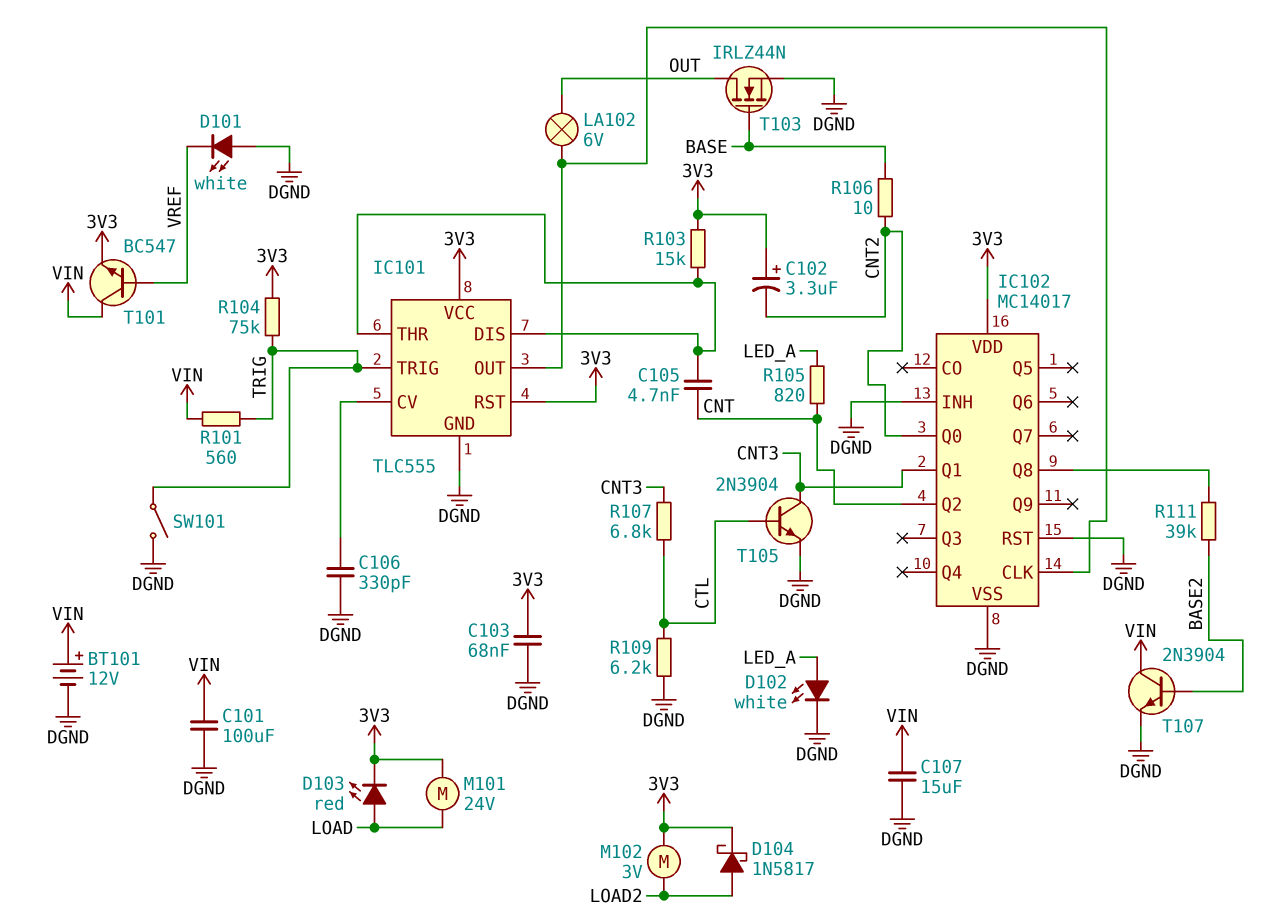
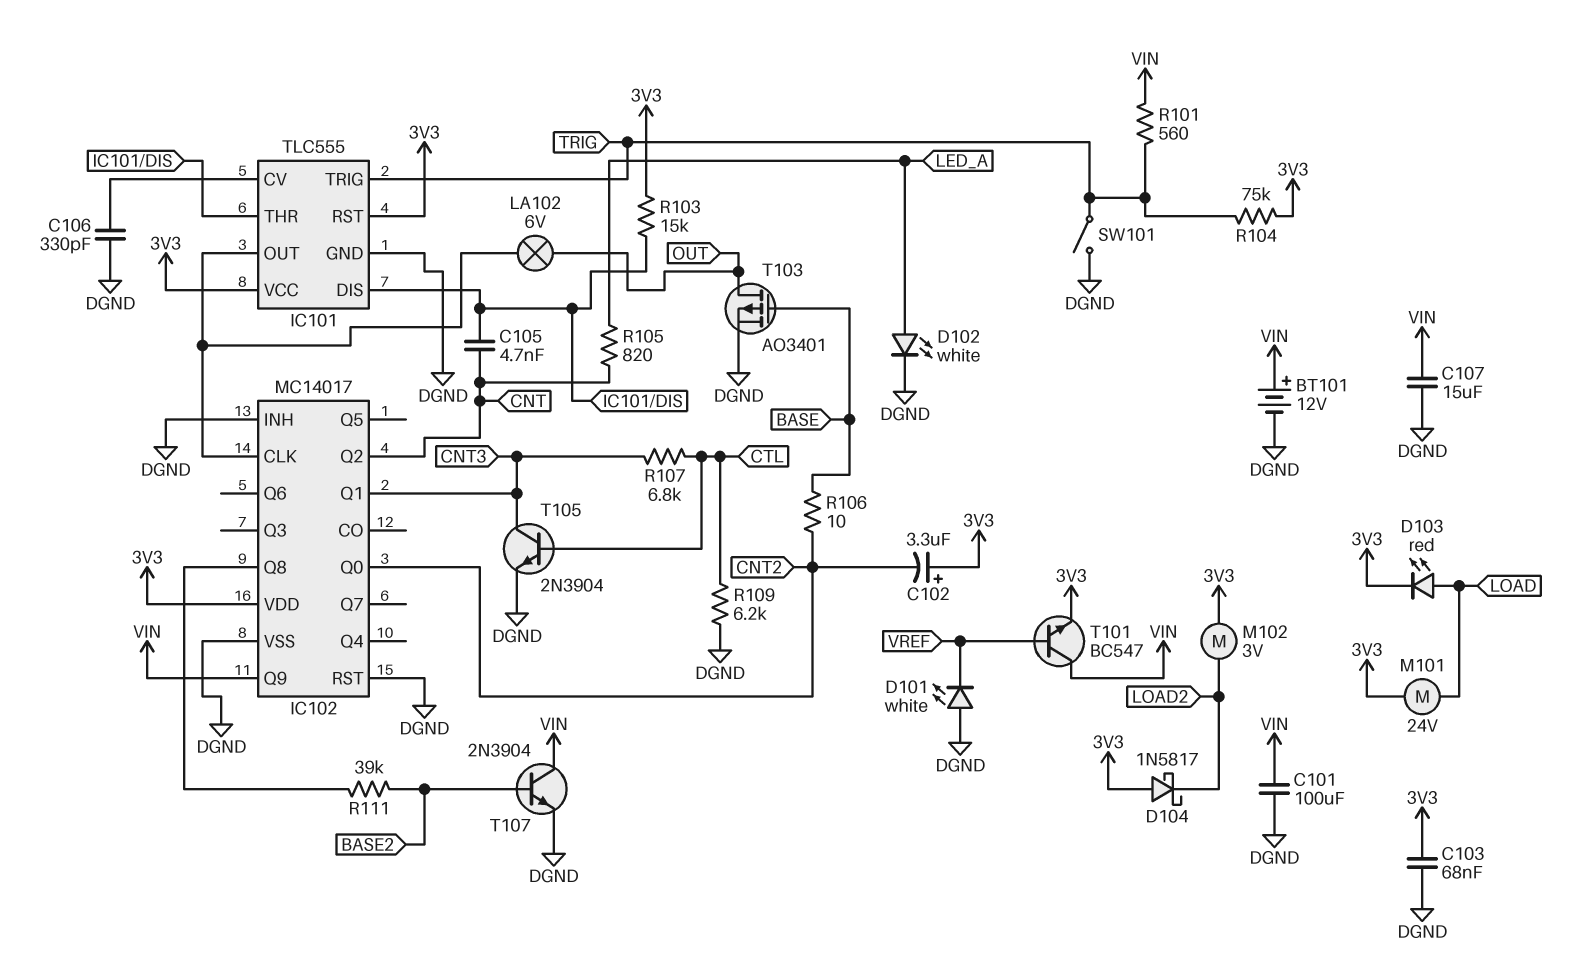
D104: schottky 1N5817 (A LOAD2, K 3V3) -> schottky 1N5817 (A 3V3, K LOAD2)
IC102 pin Q9: none -> VIN
T103: NMOS IRLZ44N (G BASE, D OUT, S DGND) -> PMOS AO3401 (G BASE, D OUT, S DGND)

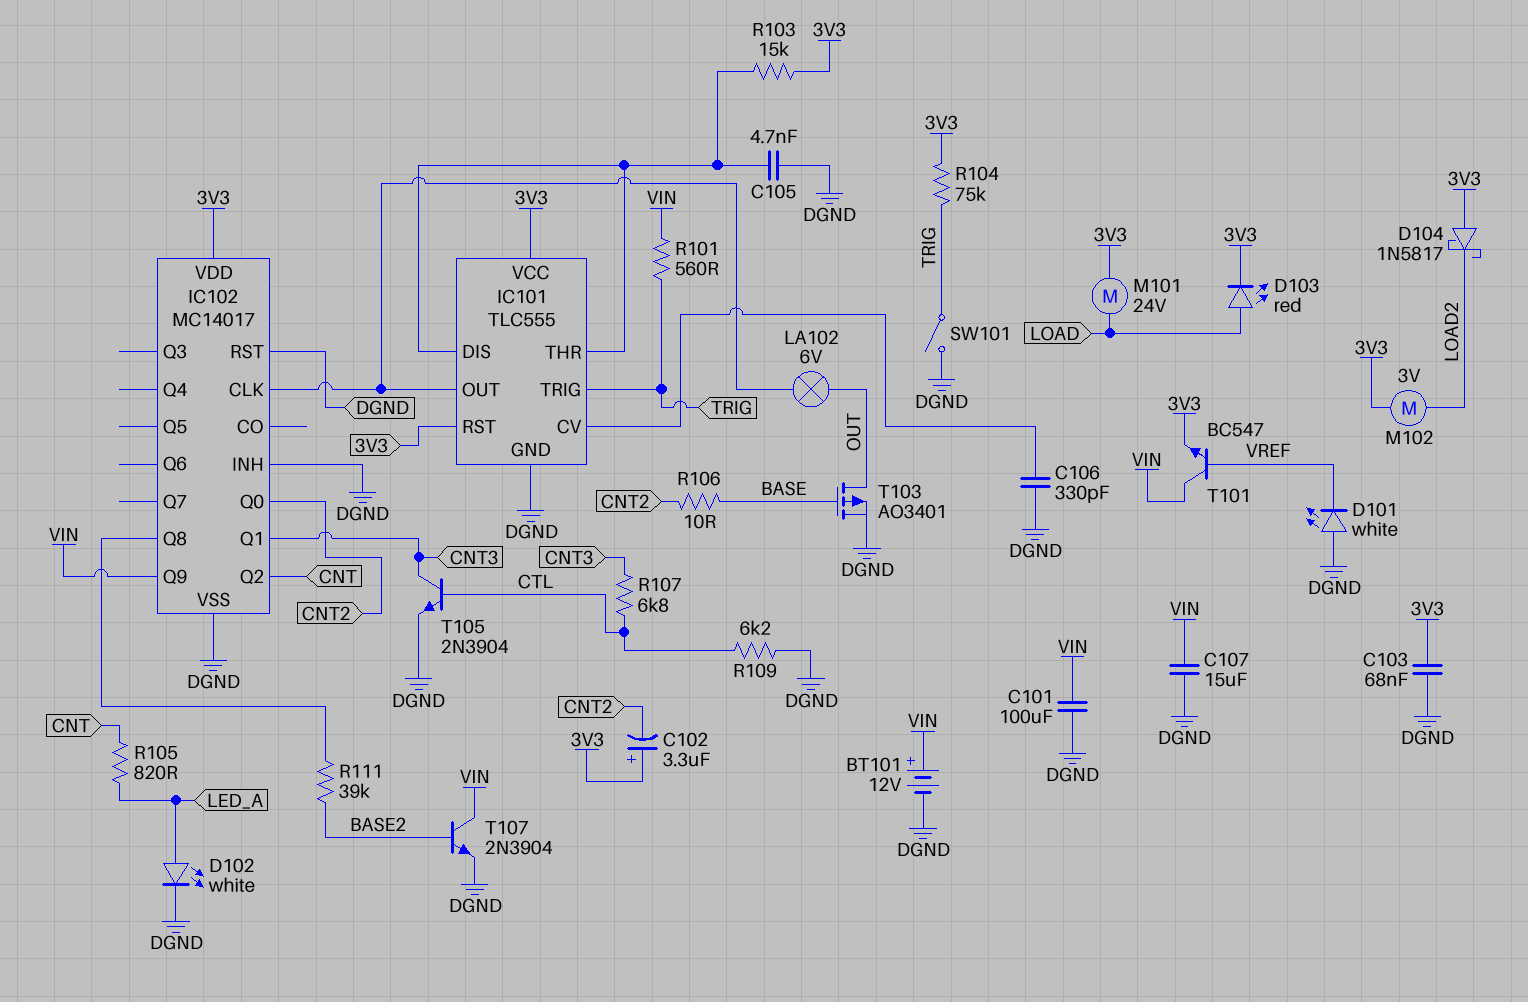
C105: 4.7nF (CNT, IC101/DIS) -> 4.7nF (DGND, IC101/DIS)

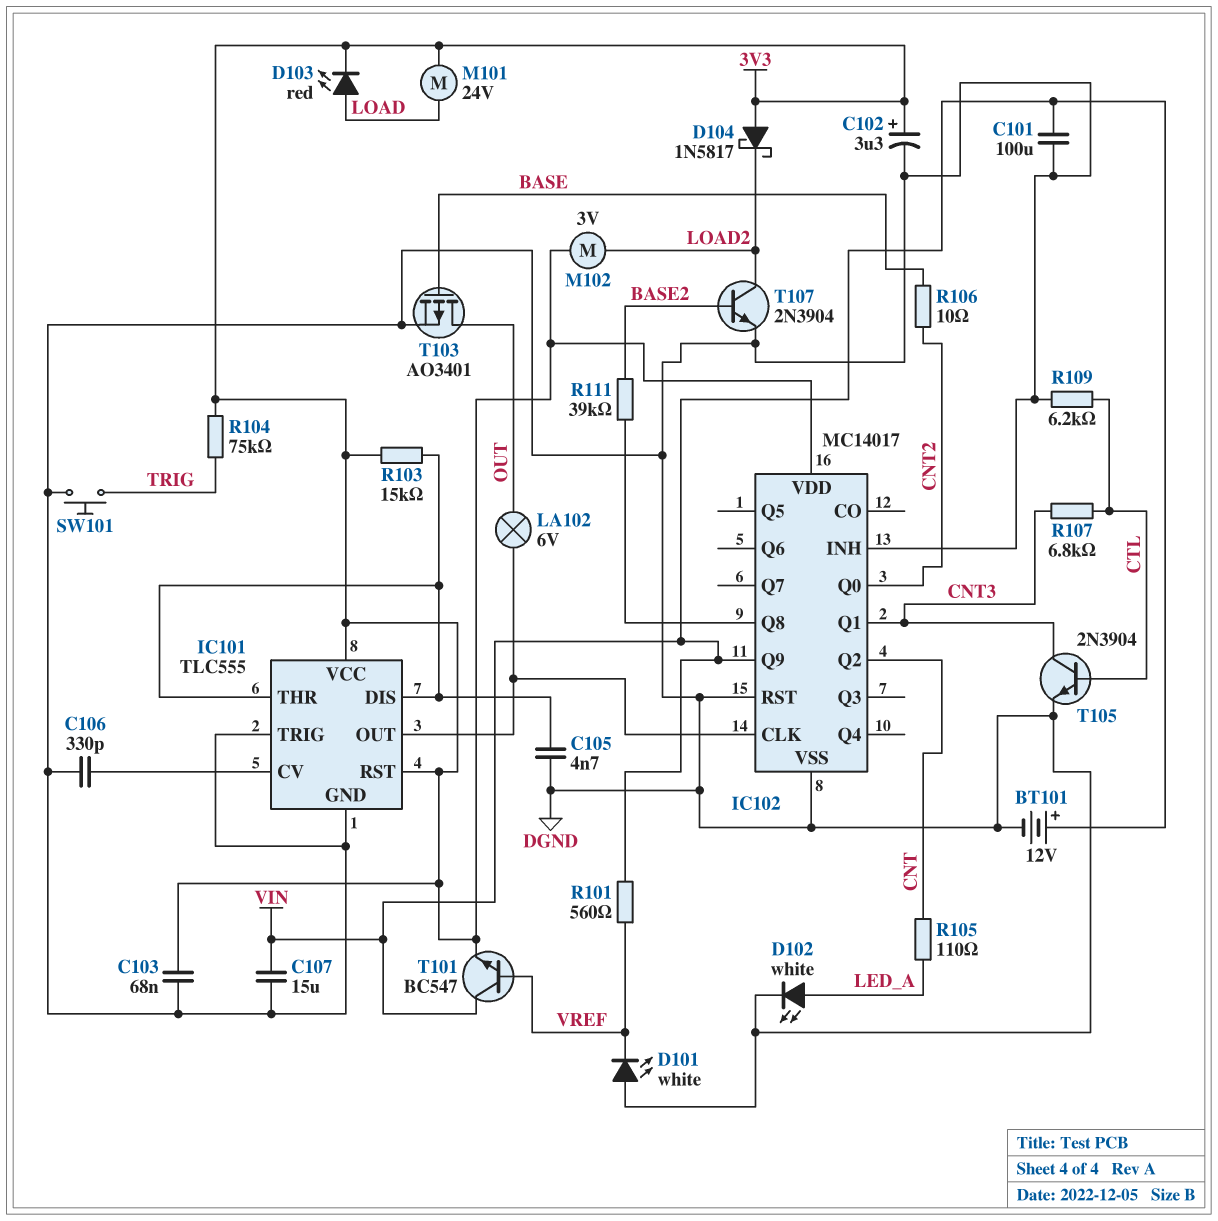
C102: 3.3uF (plus 3V3, minus CNT2) -> 3.3uF (plus 3V3, minus DGND)
IC101 pin TRIG: TRIG -> DGND
R101: 560 (TRIG, VIN) -> 560 (VIN, VREF)
R105: 820 (CNT, LED_A) -> 110 (CNT, LED_A)
SW101: switch (DGND, TRIG) -> button (DGND, TRIG)
T107: NPN 2N3904 (B BASE2, C VIN, E DGND) -> NPN 2N3904 (B BASE2, C LOAD2, E DGND)

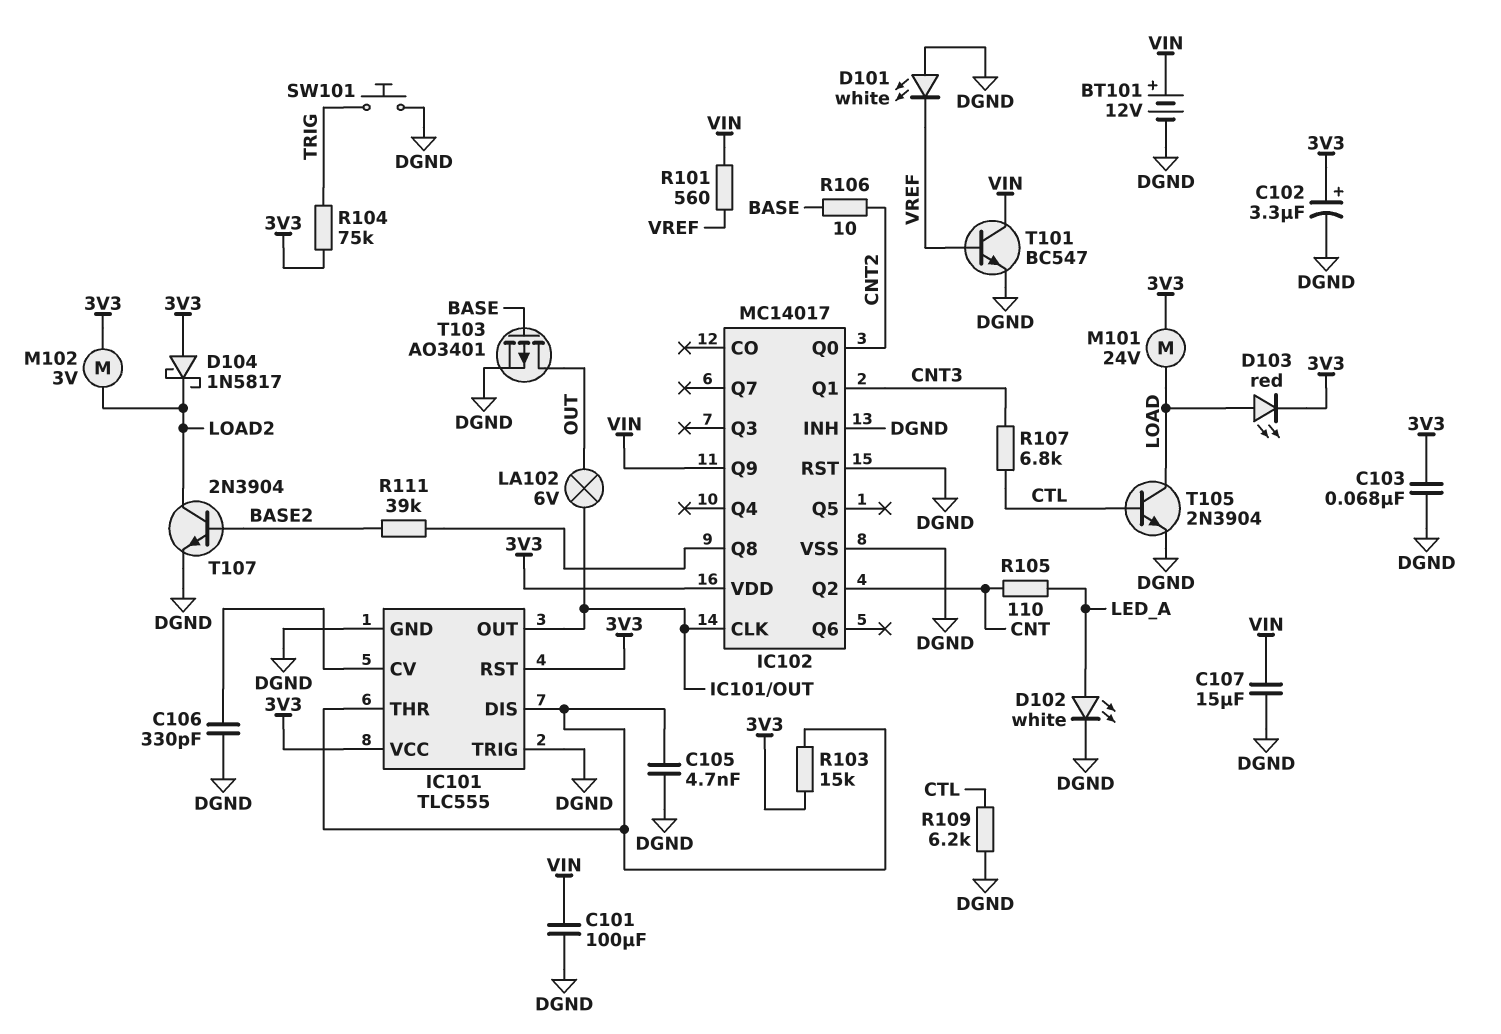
T101: NPN BC547 (B VREF, C VIN, E 3V3) -> NPN BC547 (B VREF, C VIN, E DGND)
T105: NPN 2N3904 (B CTL, C CNT3, E DGND) -> NPN 2N3904 (B CTL, C LOAD, E DGND)

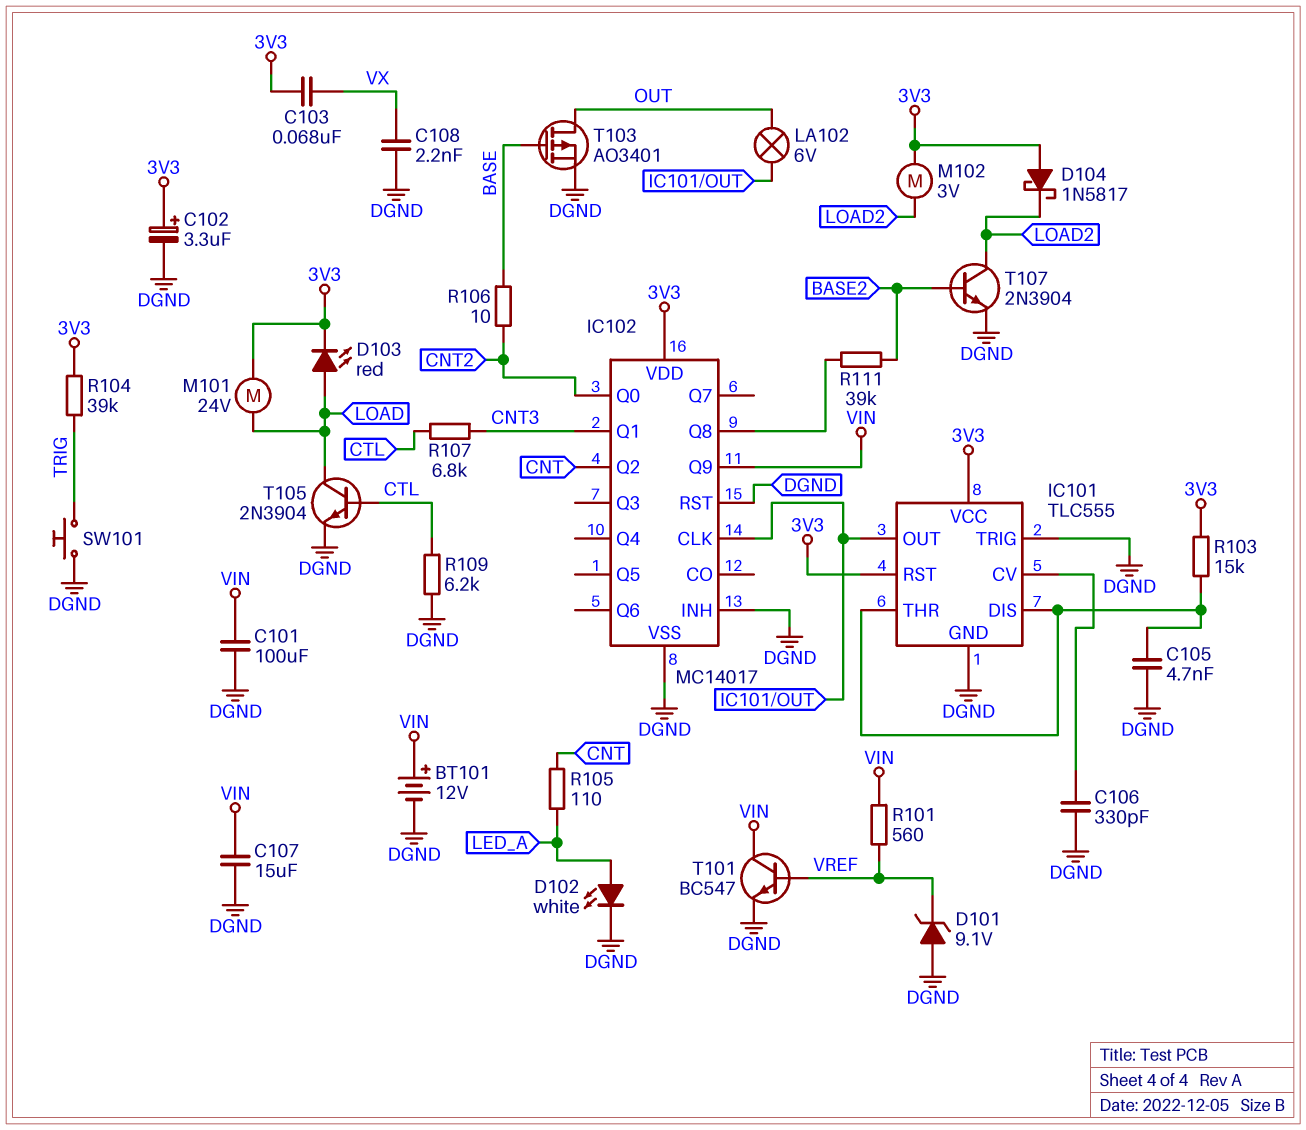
C103: 68nF (3V3, DGND) -> 68nF (3V3, VX)
C108: none -> 2.2nF (DGND, VX)
D101: LED white (A DGND, K VREF) -> zener 9.1V (A DGND, K VREF)
R104: 75k (3V3, TRIG) -> 39k (3V3, TRIG)

